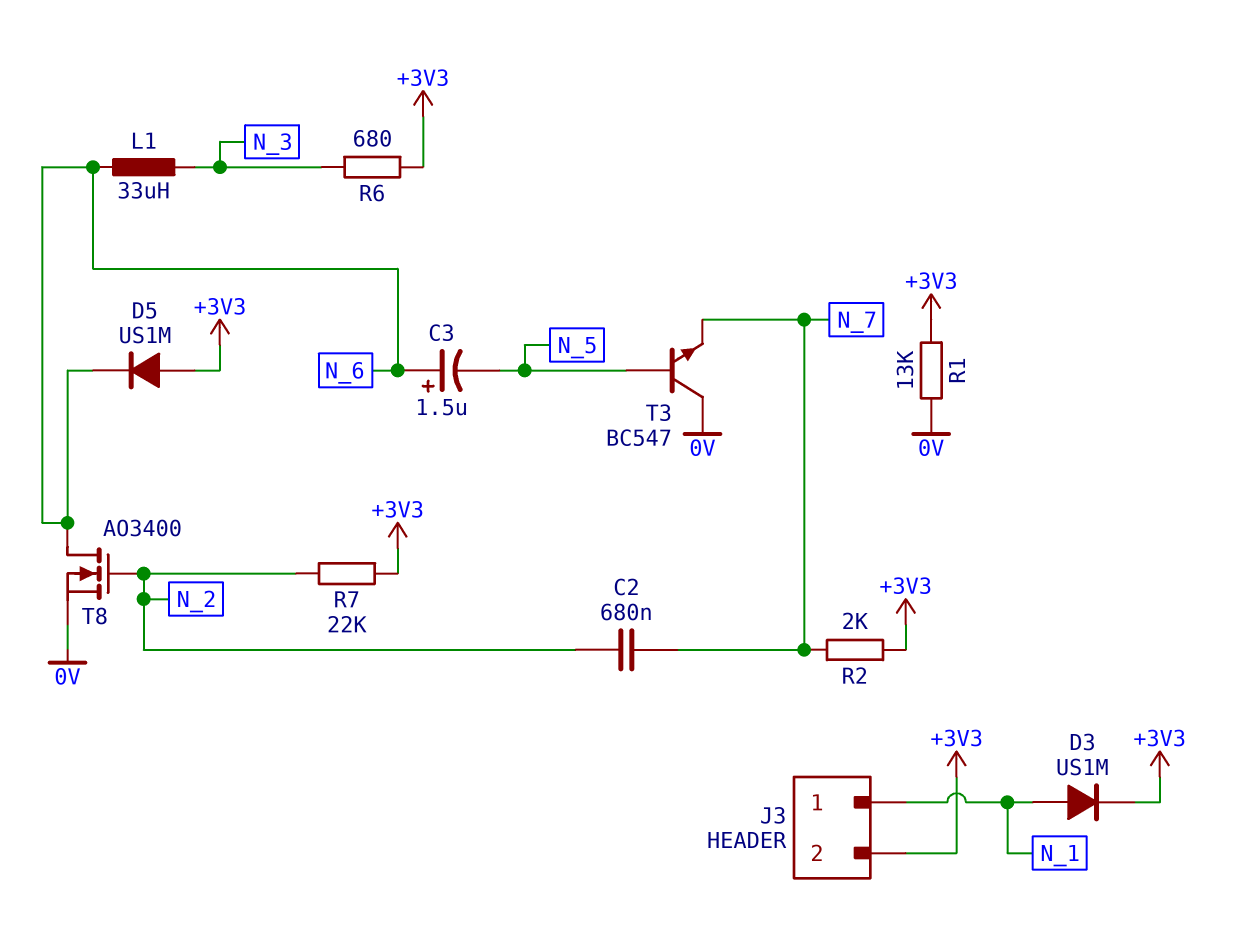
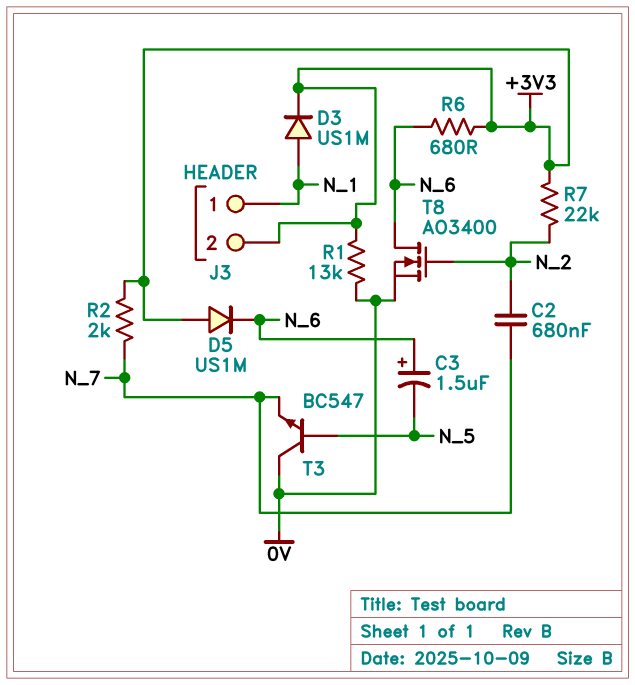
L1: 33uH (N_3, N_6) -> none
R6: 680 (+3V3, N_3) -> 680 (+3V3, N_6)

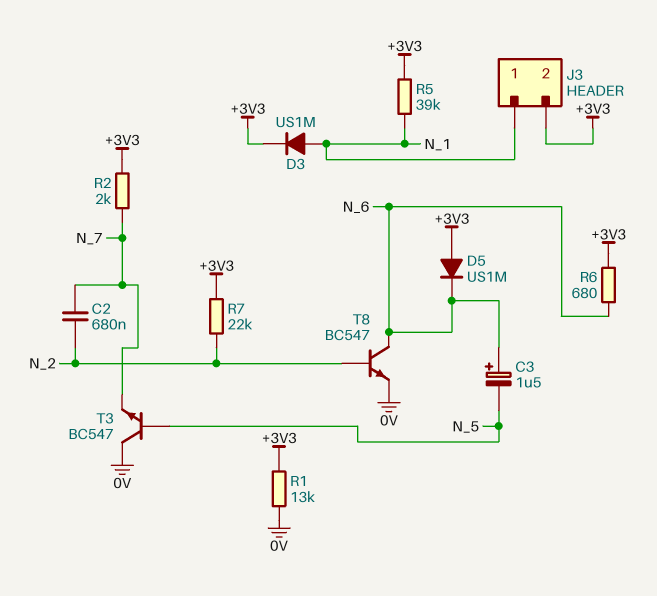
R5: none -> 39k (+3V3, N_1)
T8: NMOS AO3400 (G N_2, D N_6, S 0V) -> NPN BC547 (B N_2, C N_6, E 0V)

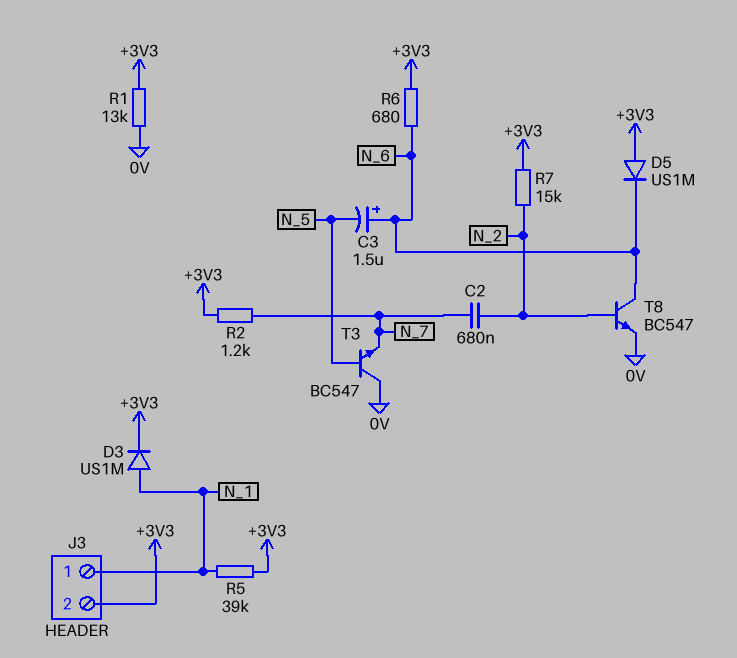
R2: 2k (+3V3, N_7) -> 1.2k (+3V3, N_7)
R7: 22k (+3V3, N_2) -> 15k (+3V3, N_2)

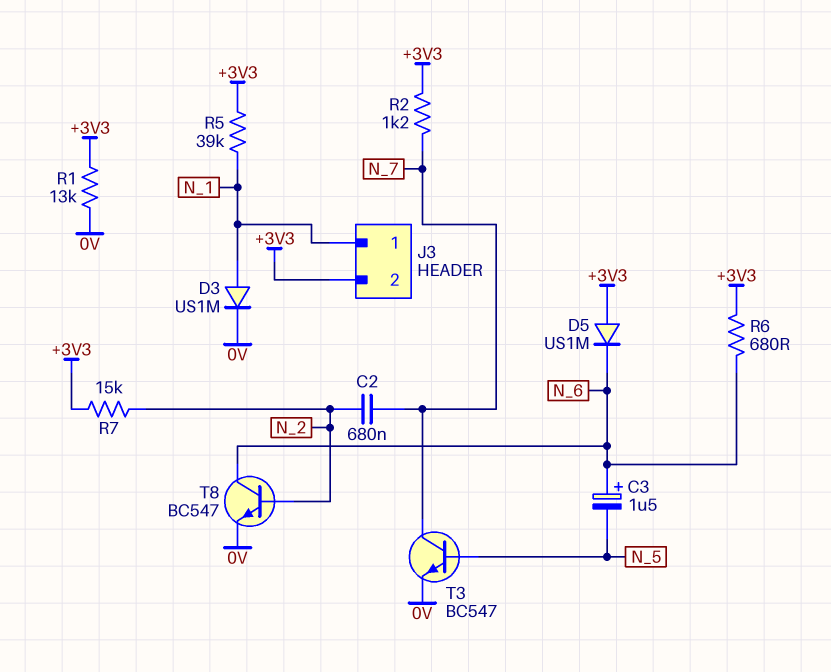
D3: diode US1M (A N_1, K +3V3) -> diode US1M (A N_1, K 0V)
T3: NPN BC547 (B N_5, C 0V, E N_7) -> NPN BC547 (B N_5, C N_7, E 0V)

